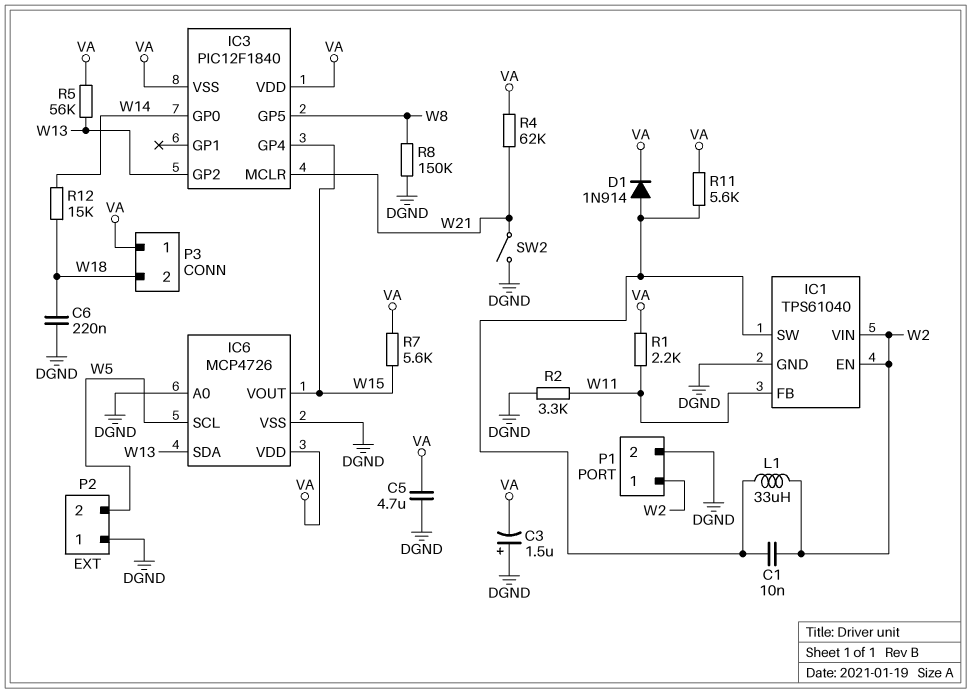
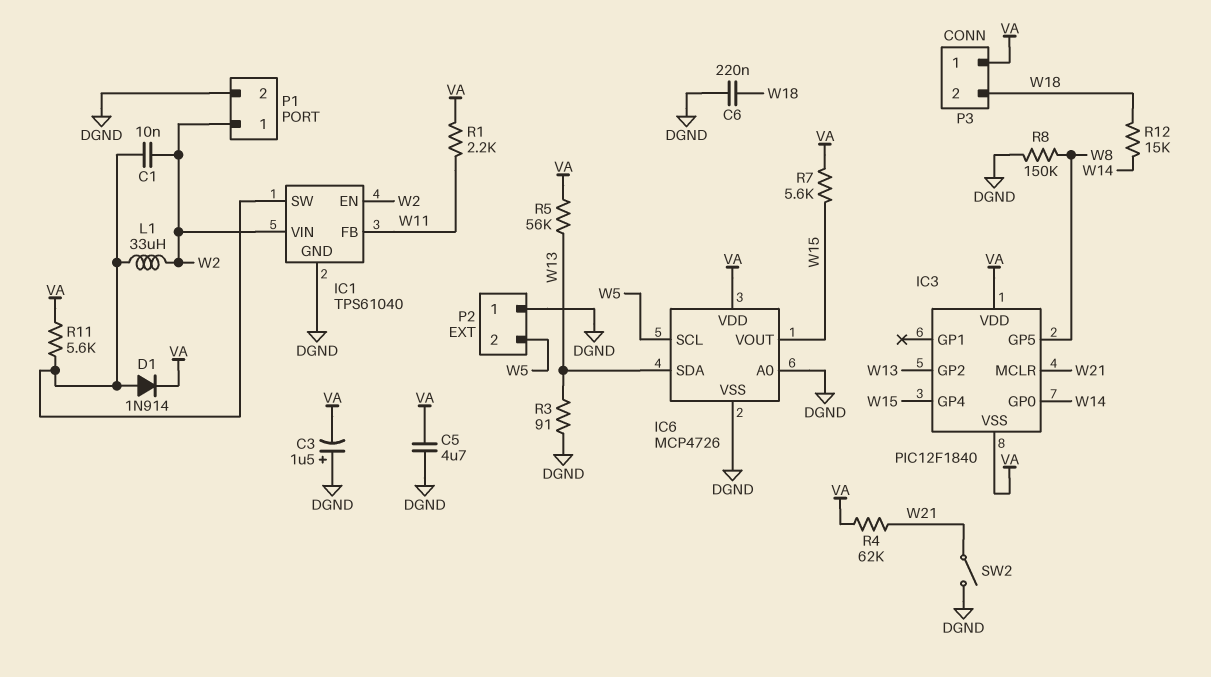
R2: 3.3k (DGND, W11) -> none
R3: none -> 91 (DGND, W13)

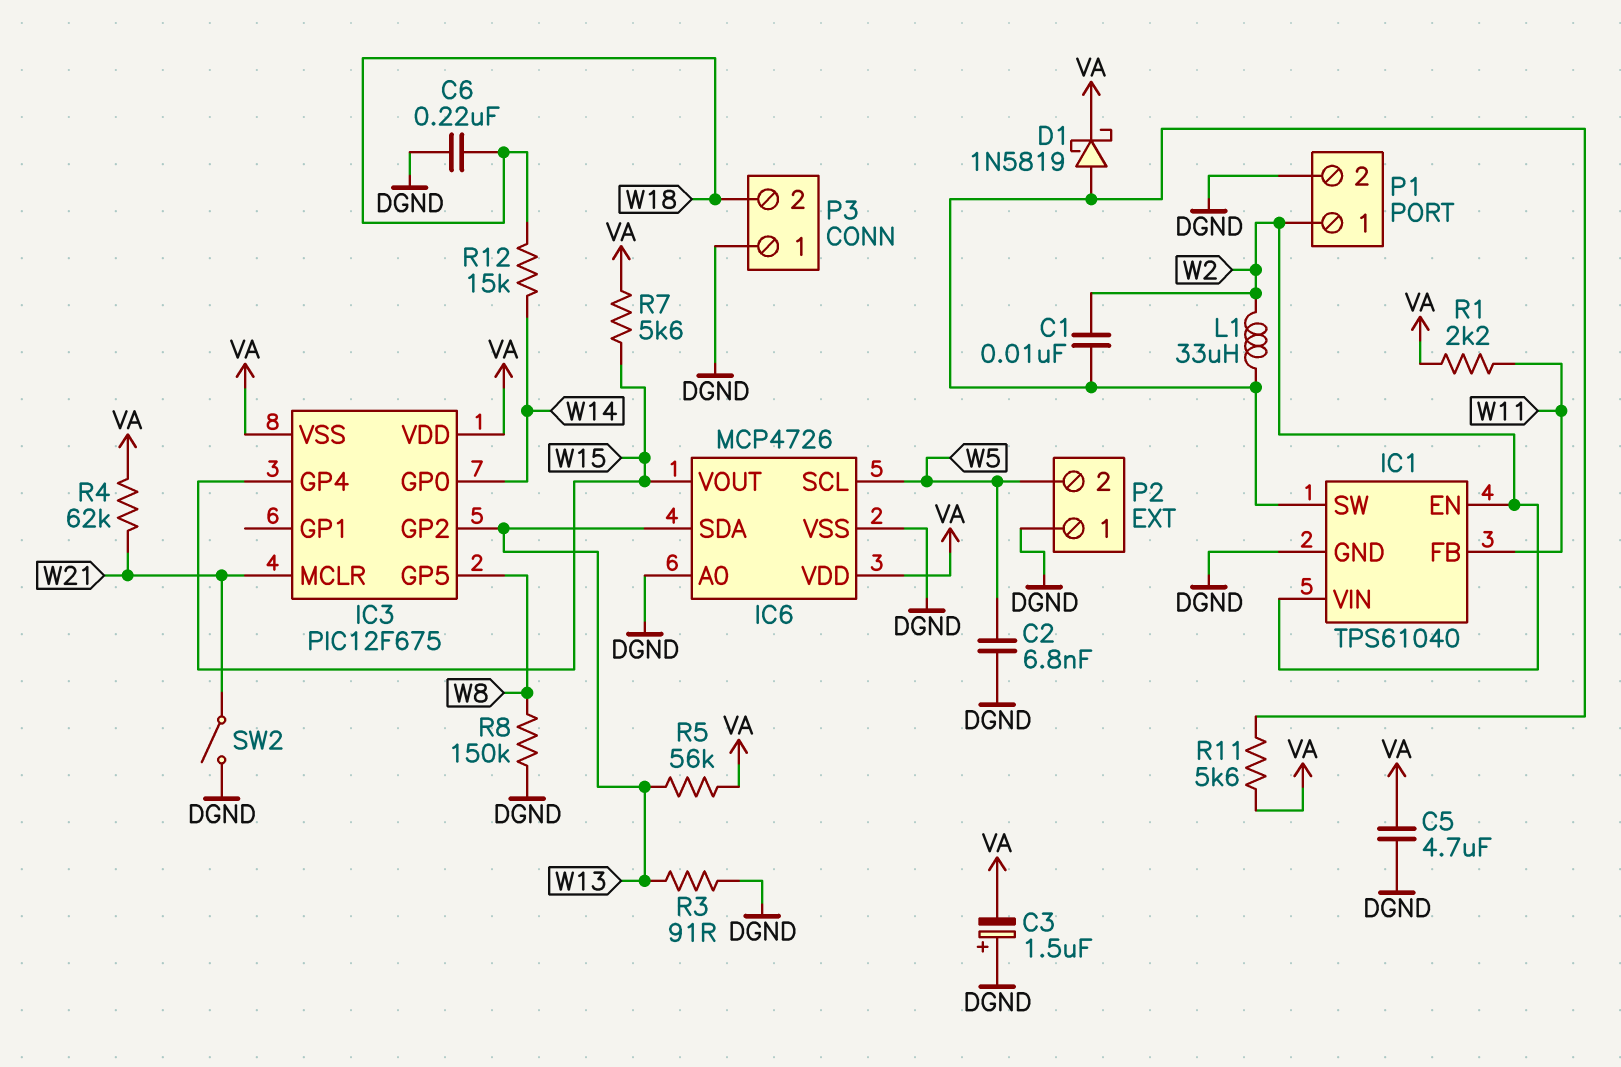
C2: none -> 6.8nF (DGND, W5)
D1: diode 1N914 (A IC1/SW, K VA) -> schottky 1N5819 (A IC1/SW, K VA)
IC3: PIC12F1840 -> PIC12F675
P3 pin 1: VA -> DGND

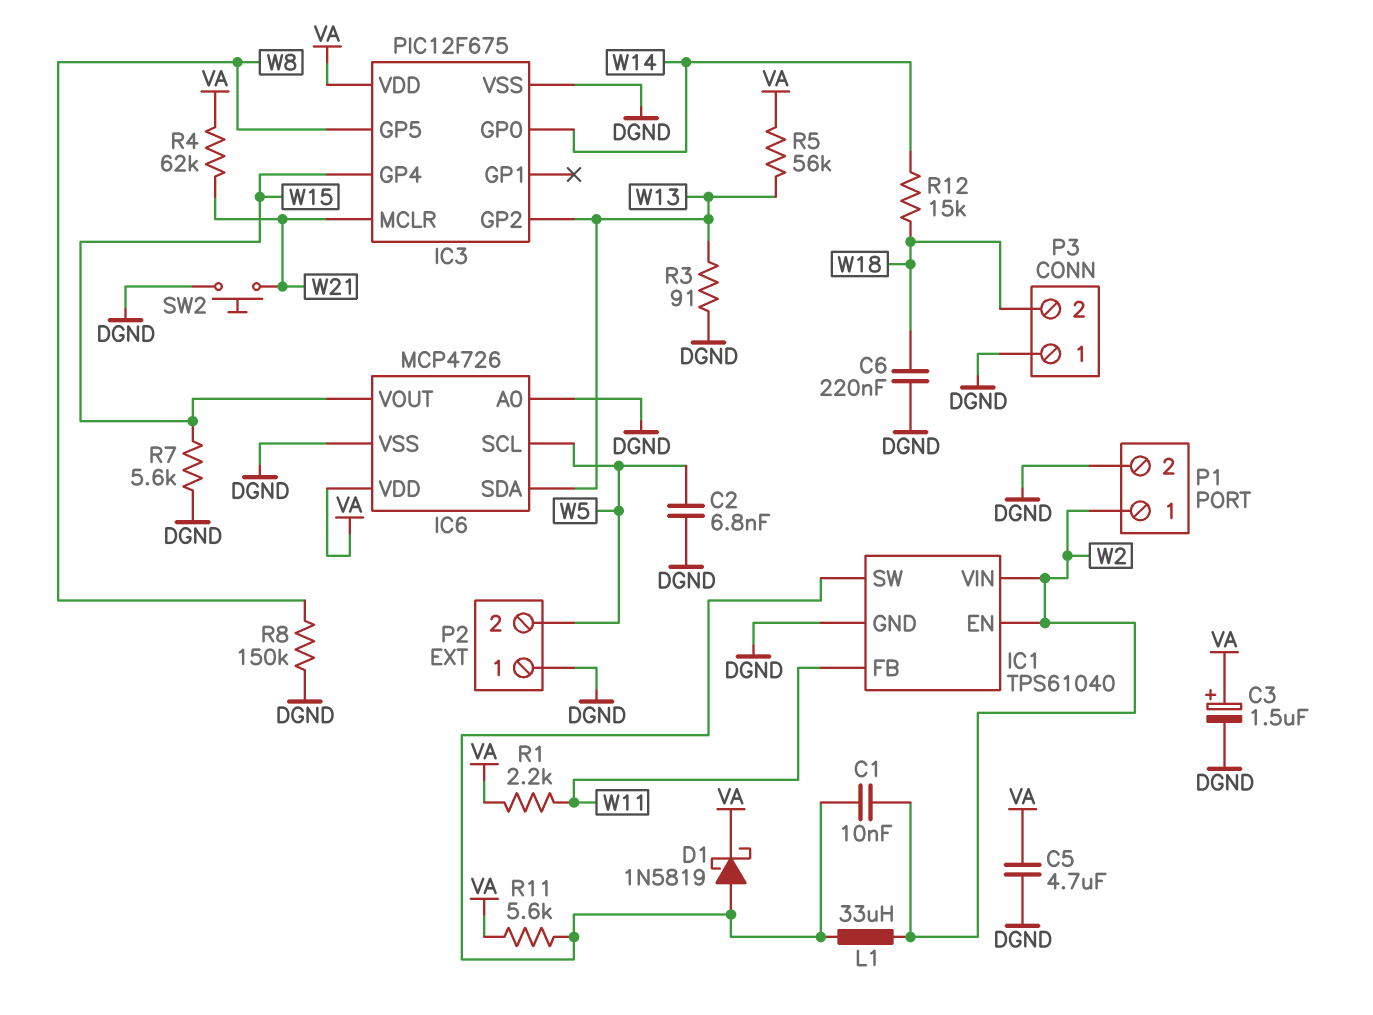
C3: 1.5uF (plus DGND, minus VA) -> 1.5uF (plus VA, minus DGND)
IC3 pin VSS: VA -> DGND
R7: 5.6k (VA, W15) -> 5.6k (DGND, W15)
SW2: switch (DGND, W21) -> button (DGND, W21)

